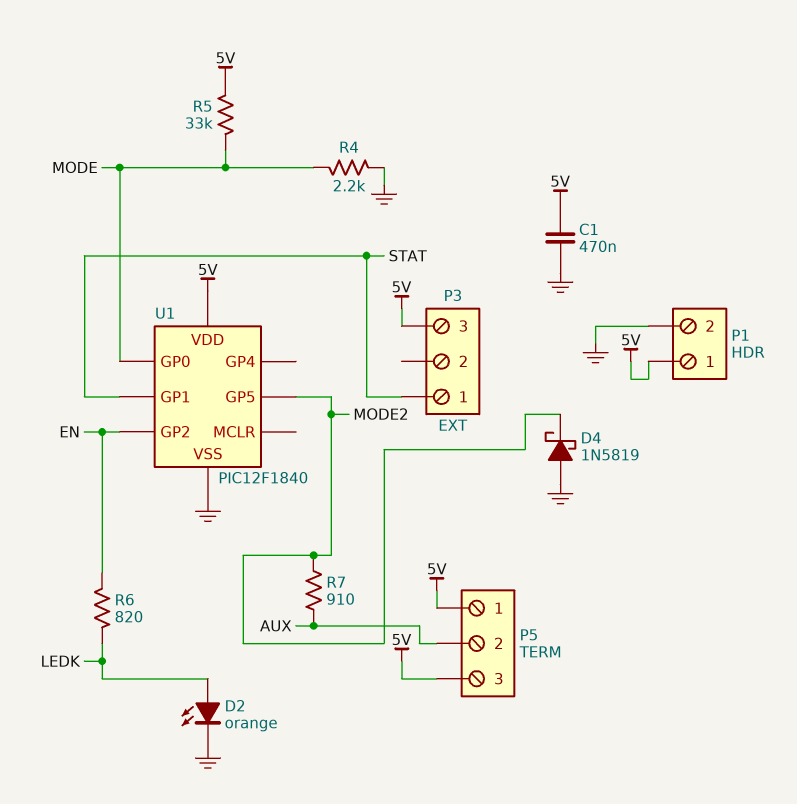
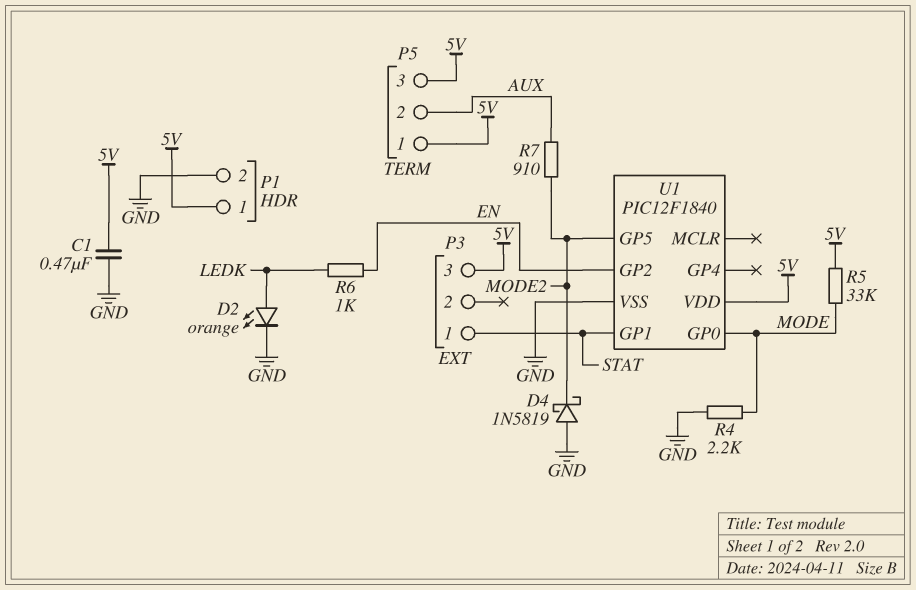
R6: 820 (EN, LEDK) -> 1k (EN, LEDK)

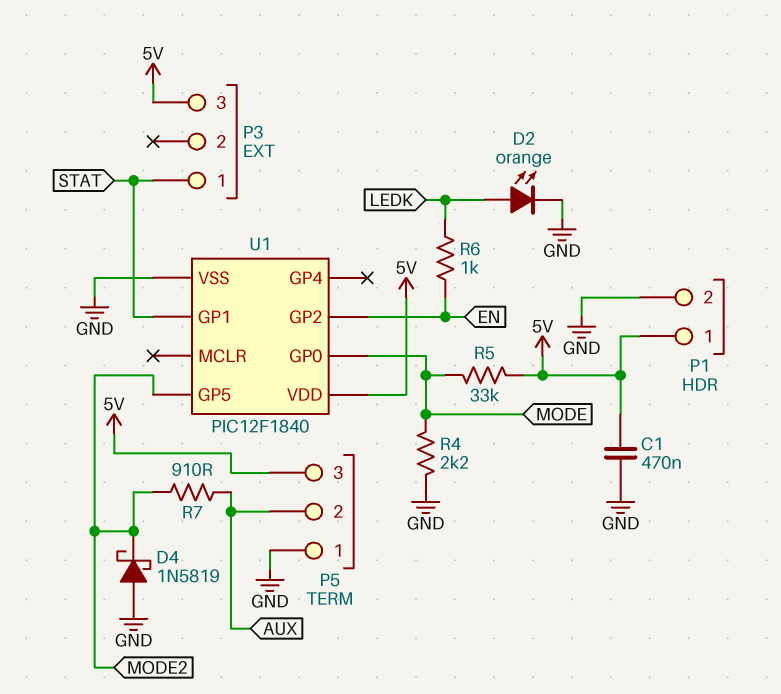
P5 pin 1: 5V -> GND

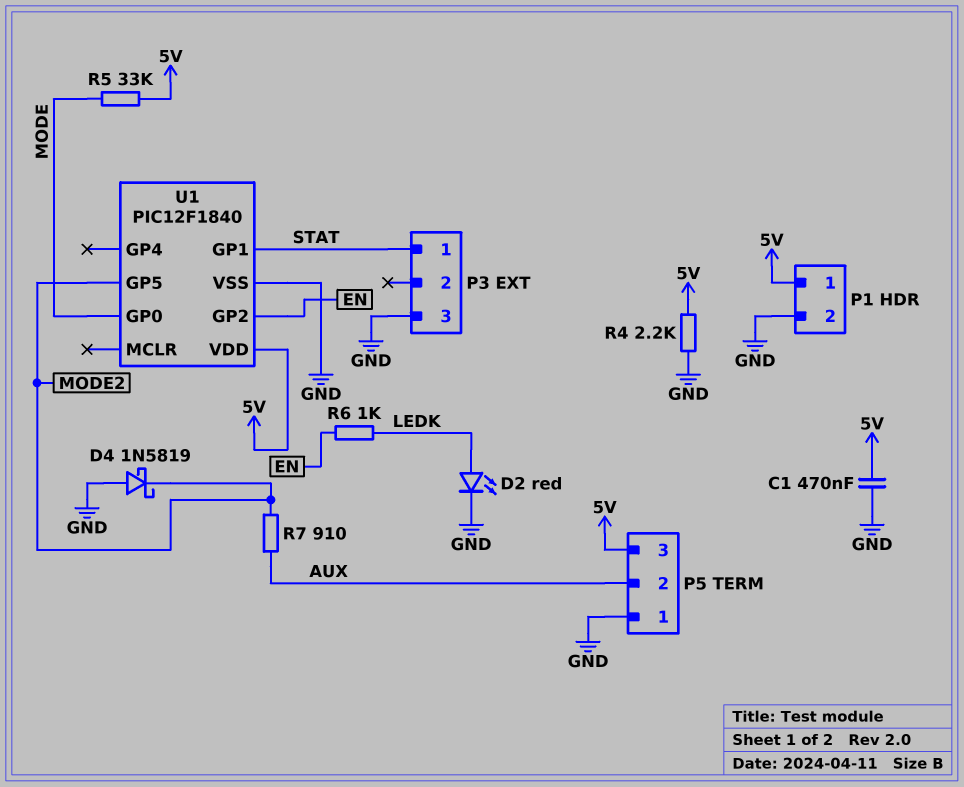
D2: LED orange (A LEDK, K GND) -> LED red (A LEDK, K GND)
P3 pin 3: 5V -> GND
R4: 2.2k (GND, MODE) -> 2.2k (5V, GND)

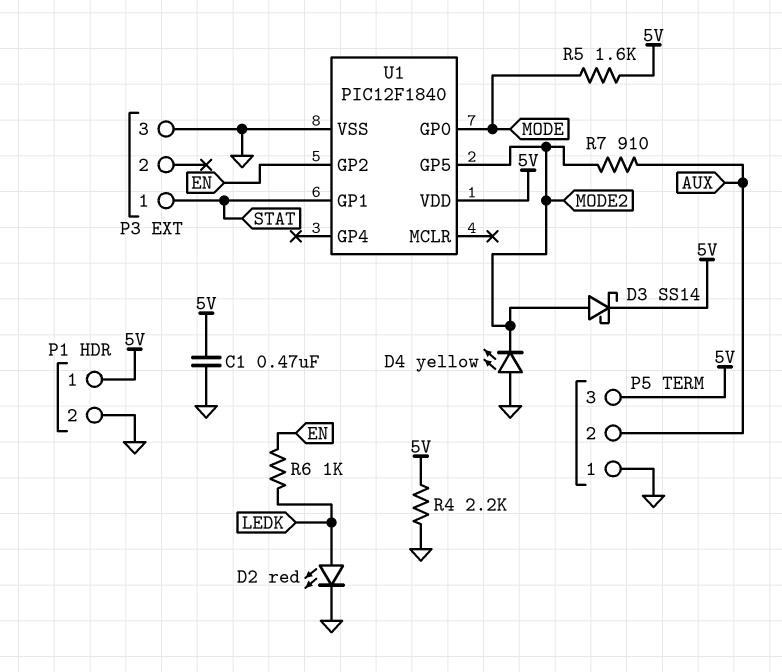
D3: none -> schottky SS14 (A MODE2, K 5V)
D4: schottky 1N5819 (A GND, K MODE2) -> LED yellow (A GND, K MODE2)
R5: 33k (5V, MODE) -> 1.6k (5V, MODE)

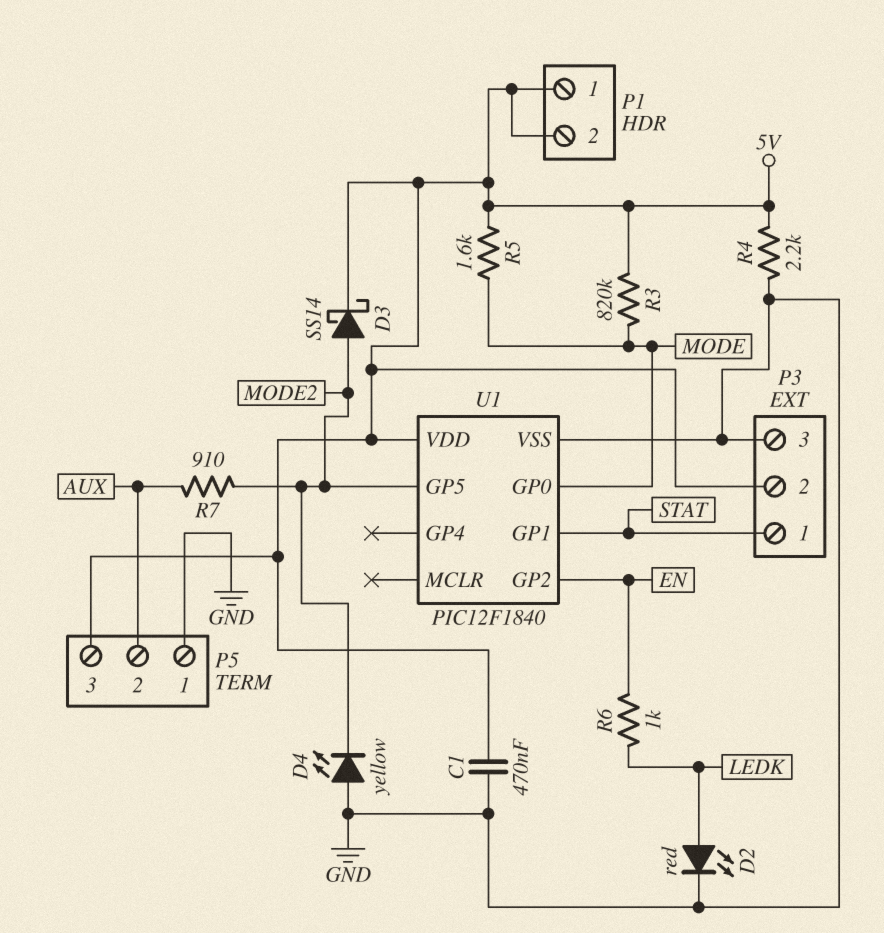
P1 pin 2: GND -> 5V
P3 pin 2: none -> 5V
R3: none -> 820k (5V, MODE)

